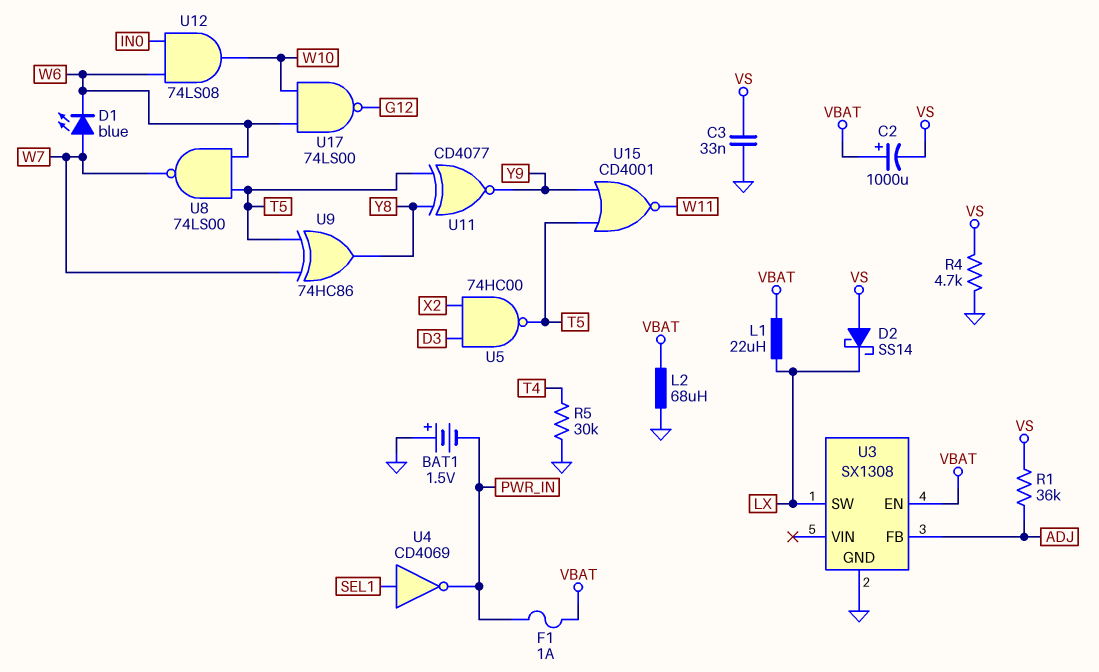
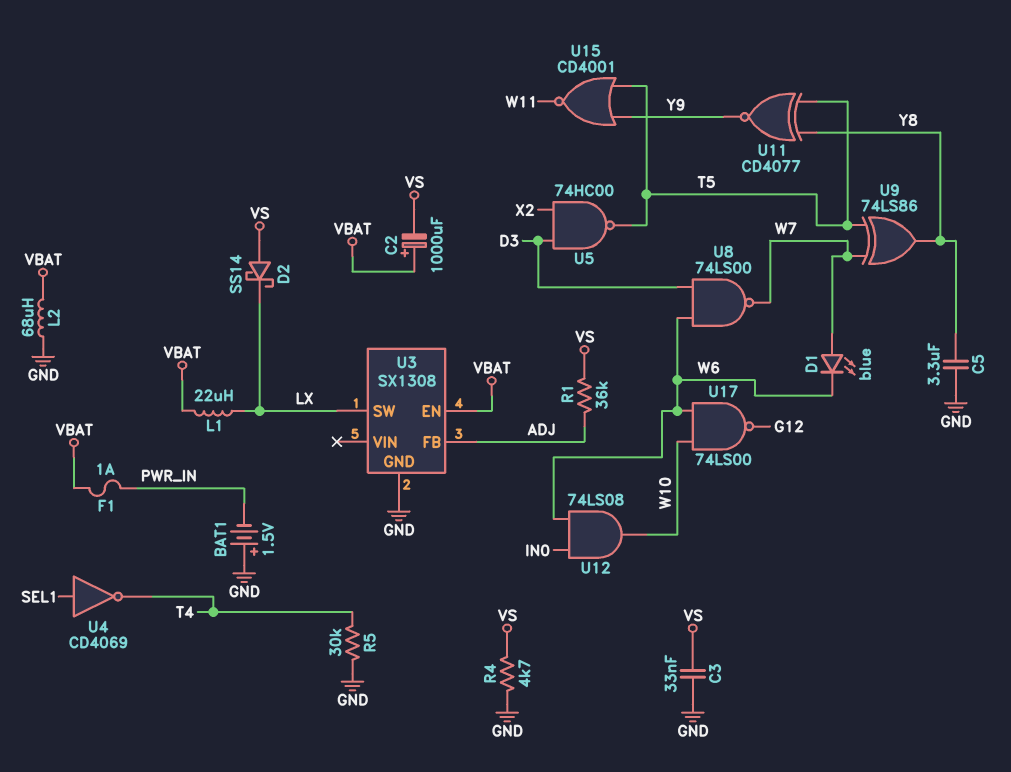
C5: none -> 3.3uF (GND, Y8)
U4: NOT CD4069 (in SEL1, out PWR_IN) -> NOT CD4069 (in SEL1, out T4)
U8: NAND 74LS00 (in T5, in W6, out W7) -> NAND 74LS00 (in D3, in W6, out W7)
U9: XOR 74HC86 (in T5, in W7, out Y8) -> XOR 74LS86 (in T5, in W7, out Y8)

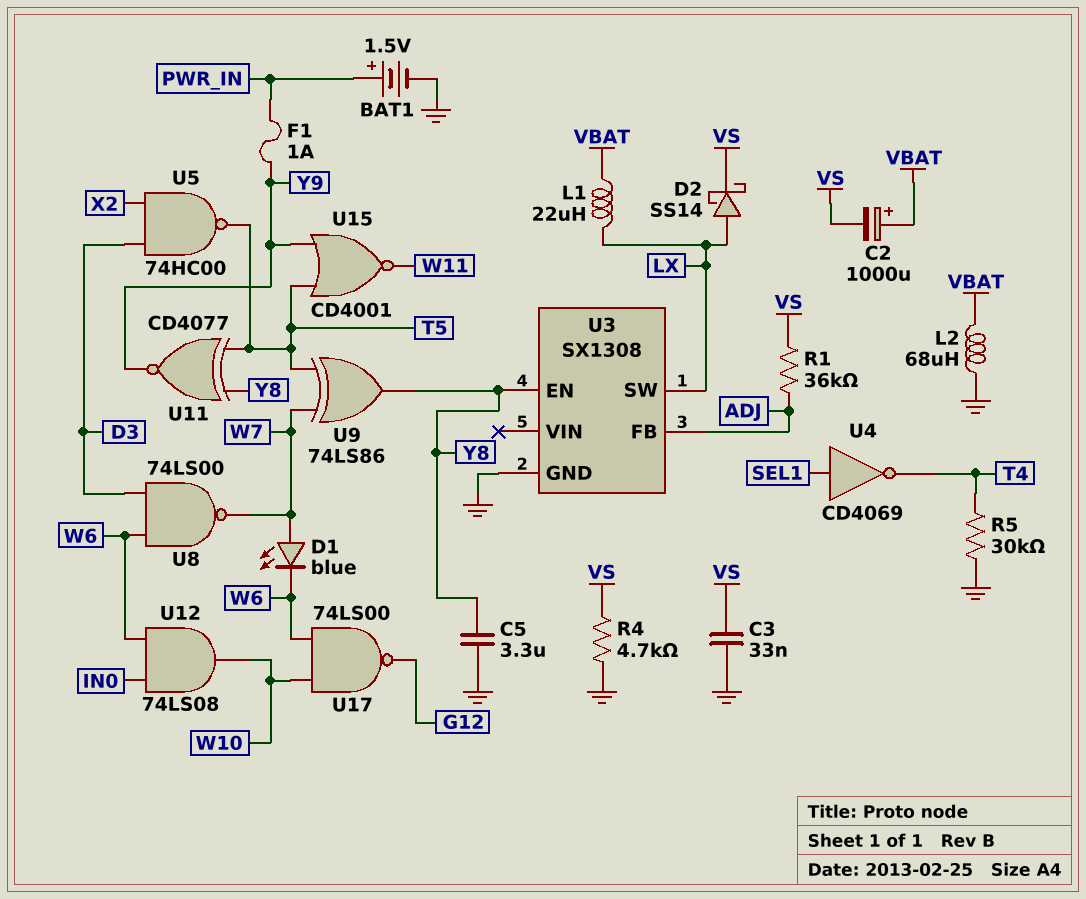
BAT1: 1.5V (plus GND, minus PWR_IN) -> 1.5V (plus PWR_IN, minus GND)
D2: schottky SS14 (A VS, K LX) -> schottky SS14 (A LX, K VS)
F1: 1A (PWR_IN, VBAT) -> 1A (PWR_IN, Y9)
U3 pin EN: VBAT -> Y8

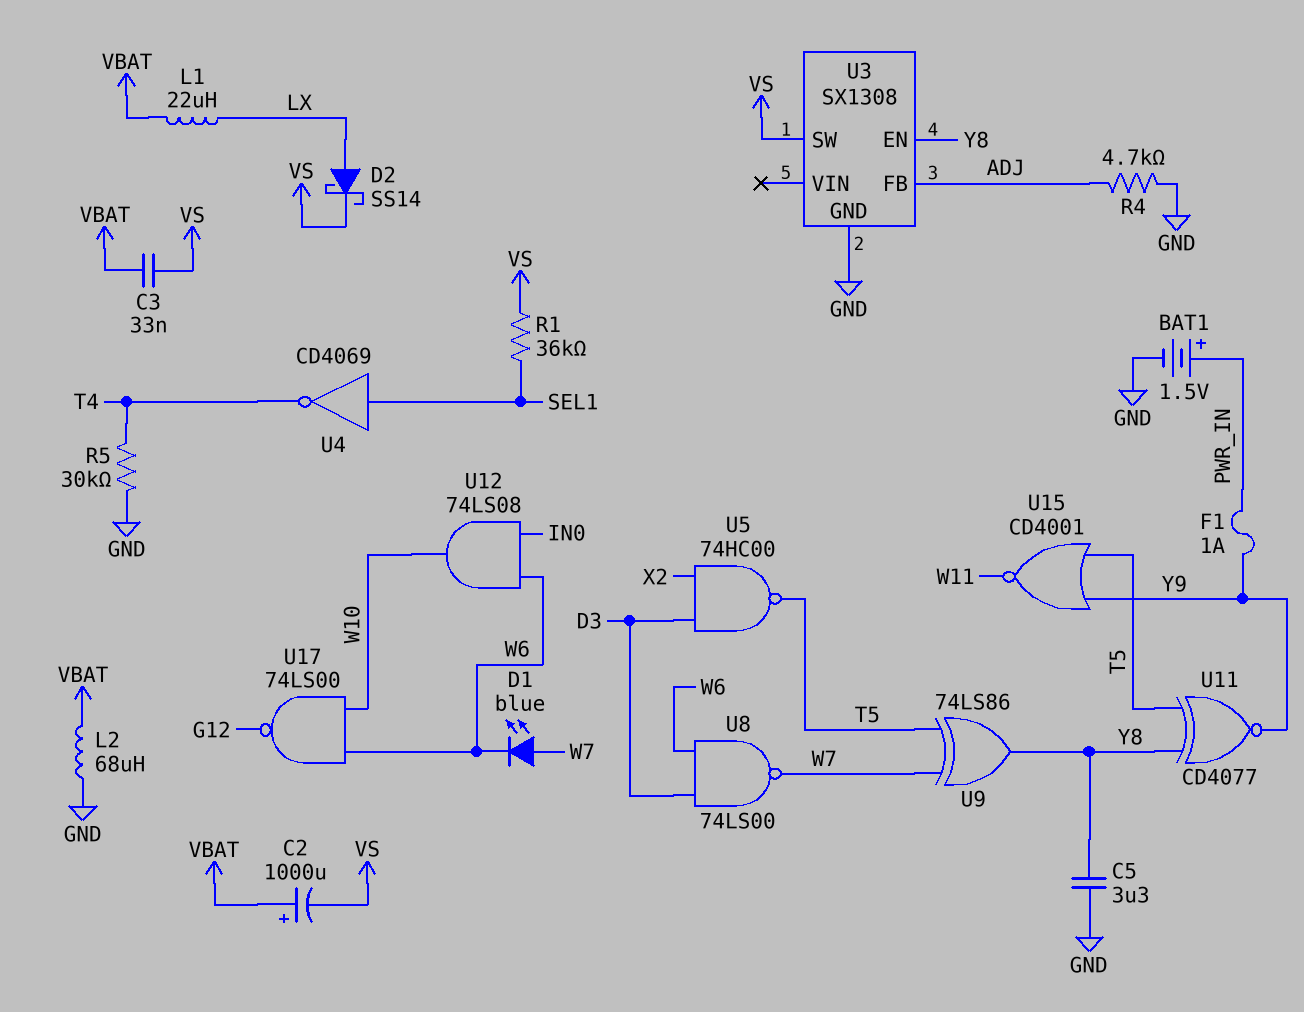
C3: 33nF (GND, VS) -> 33nF (VBAT, VS)
R1: 36k (ADJ, VS) -> 36k (SEL1, VS)
R4: 4.7k (GND, VS) -> 4.7k (ADJ, GND)
U3 pin SW: LX -> VS

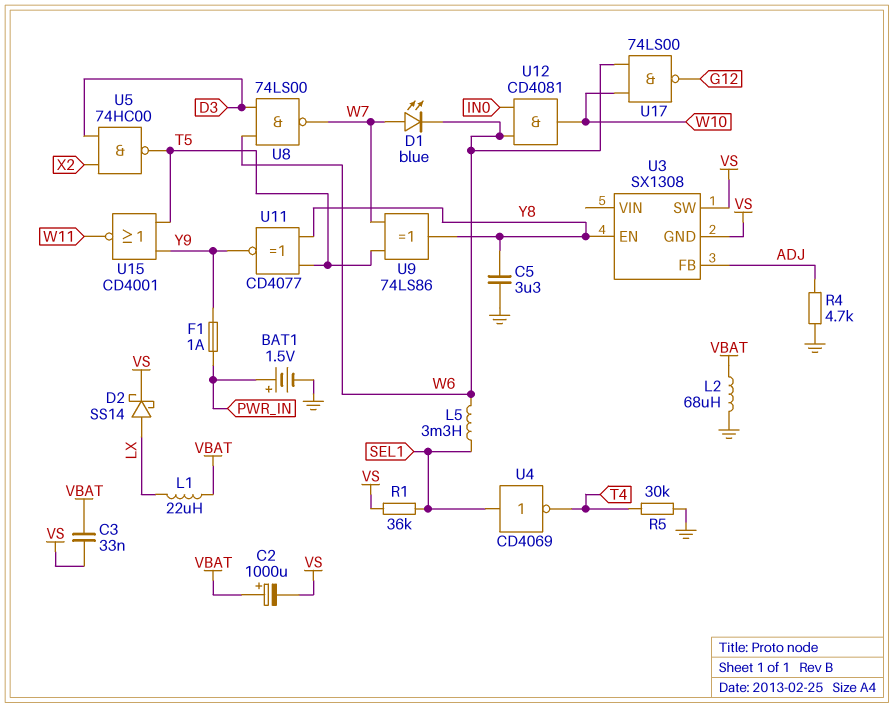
L5: none -> 3.3mH (SEL1, W6)
U3 pin GND: GND -> VS
U12: AND 74LS08 (in IN0, in W6, out W10) -> AND CD4081 (in IN0, in W6, out W10)

